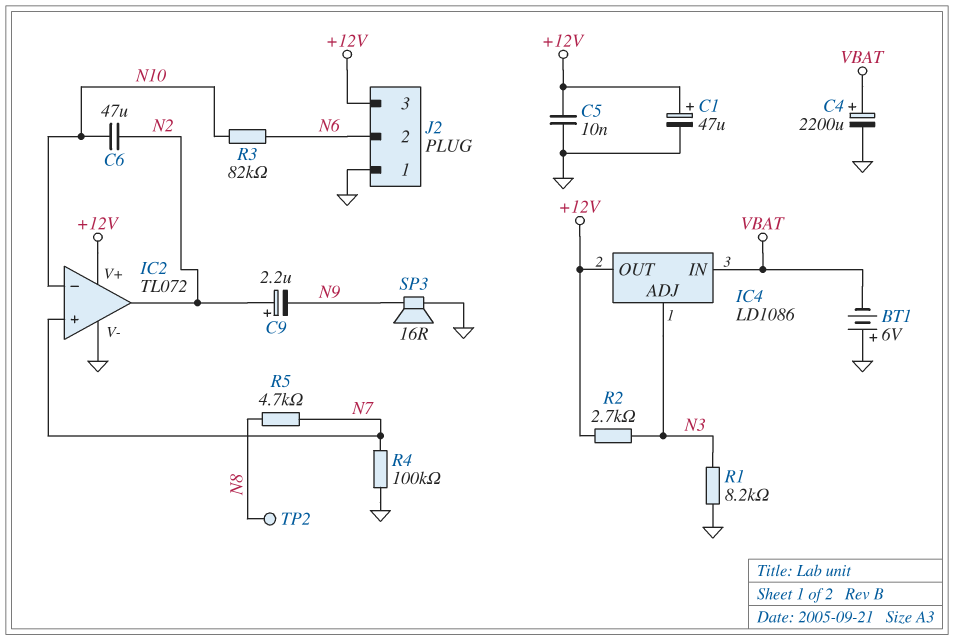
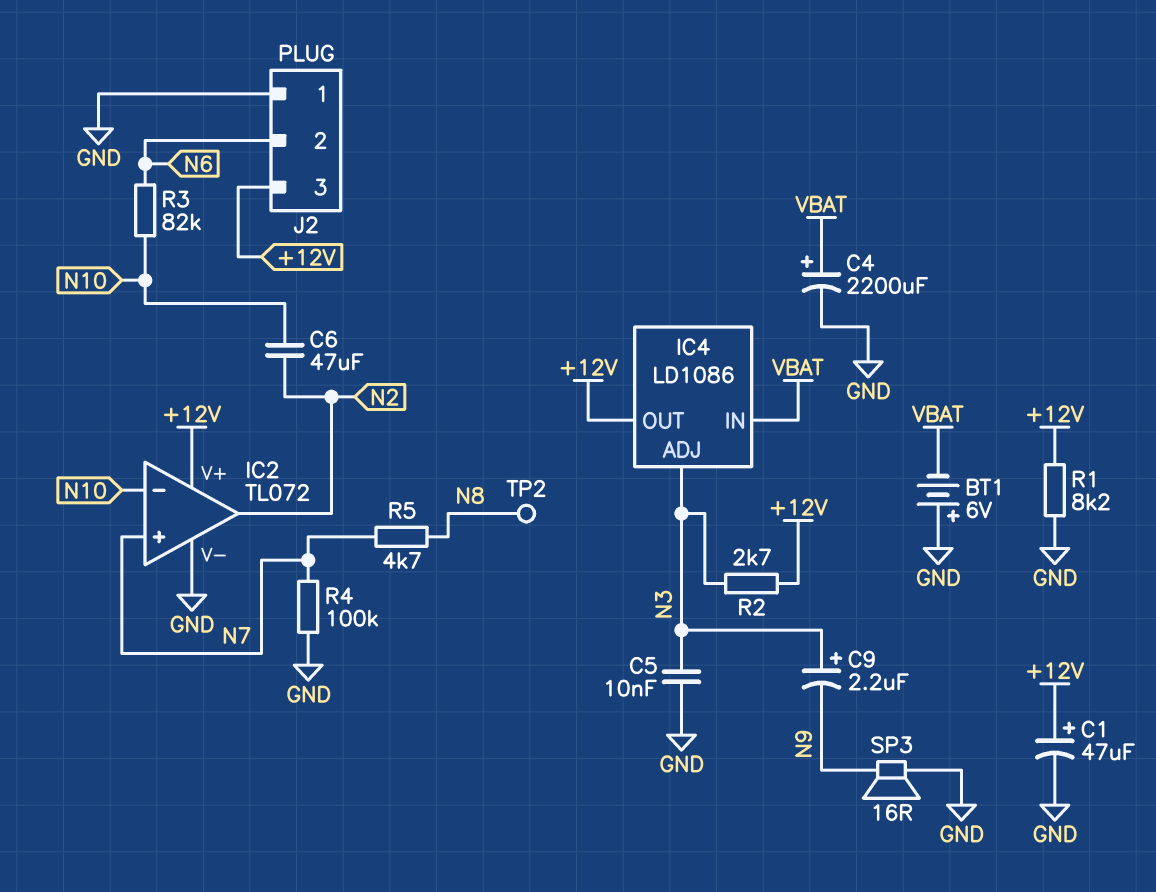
C5: 10nF (+12V, GND) -> 10nF (GND, N3)
C9: 2.2uF (plus N2, minus N9) -> 2.2uF (plus N3, minus N9)
R1: 8.2k (GND, N3) -> 8.2k (+12V, GND)

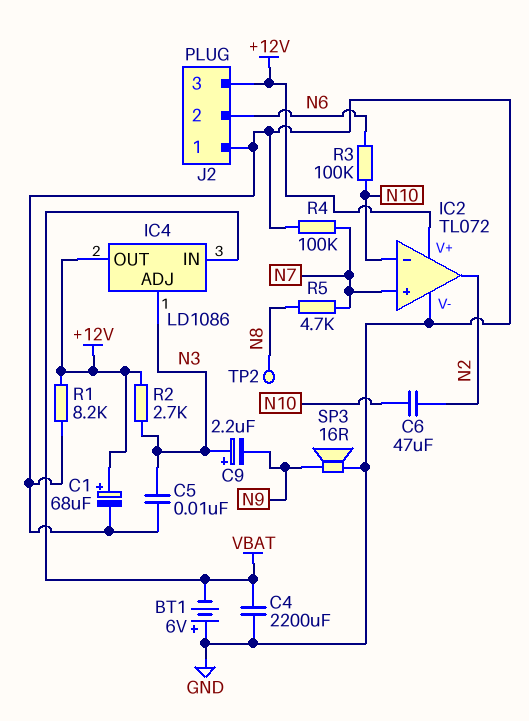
C1: 47uF (plus +12V, minus GND) -> 68uF (plus +12V, minus GND)
C4: 2200uF (plus VBAT, minus GND) -> 2200uF (GND, VBAT)
R3: 82k (N6, N10) -> 100k (N6, N10)

